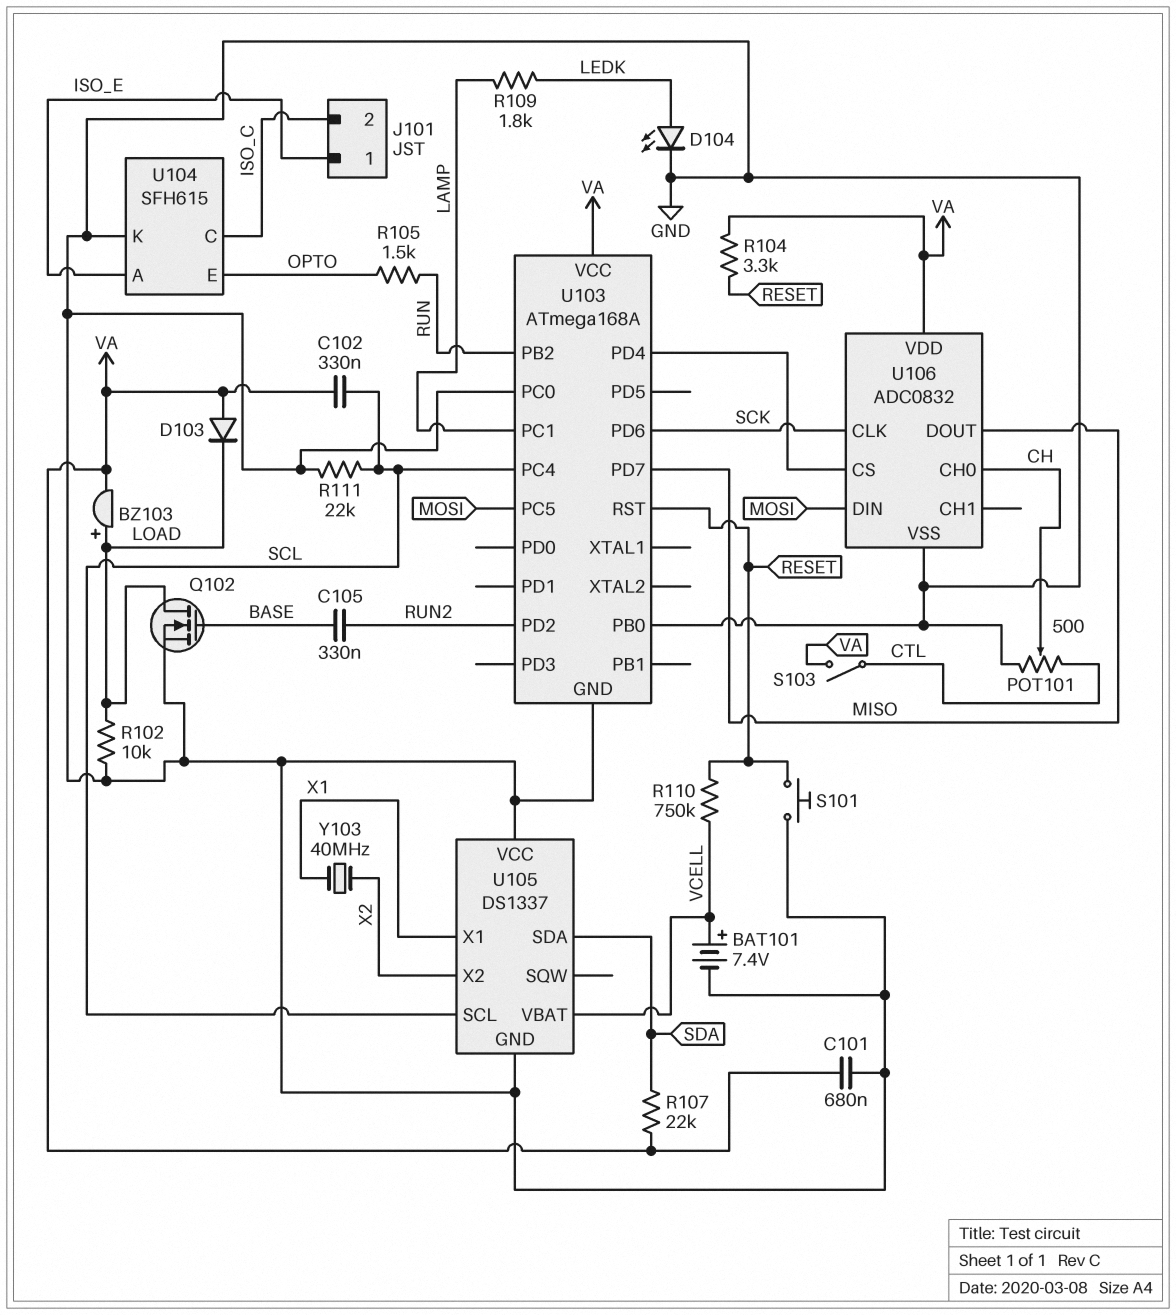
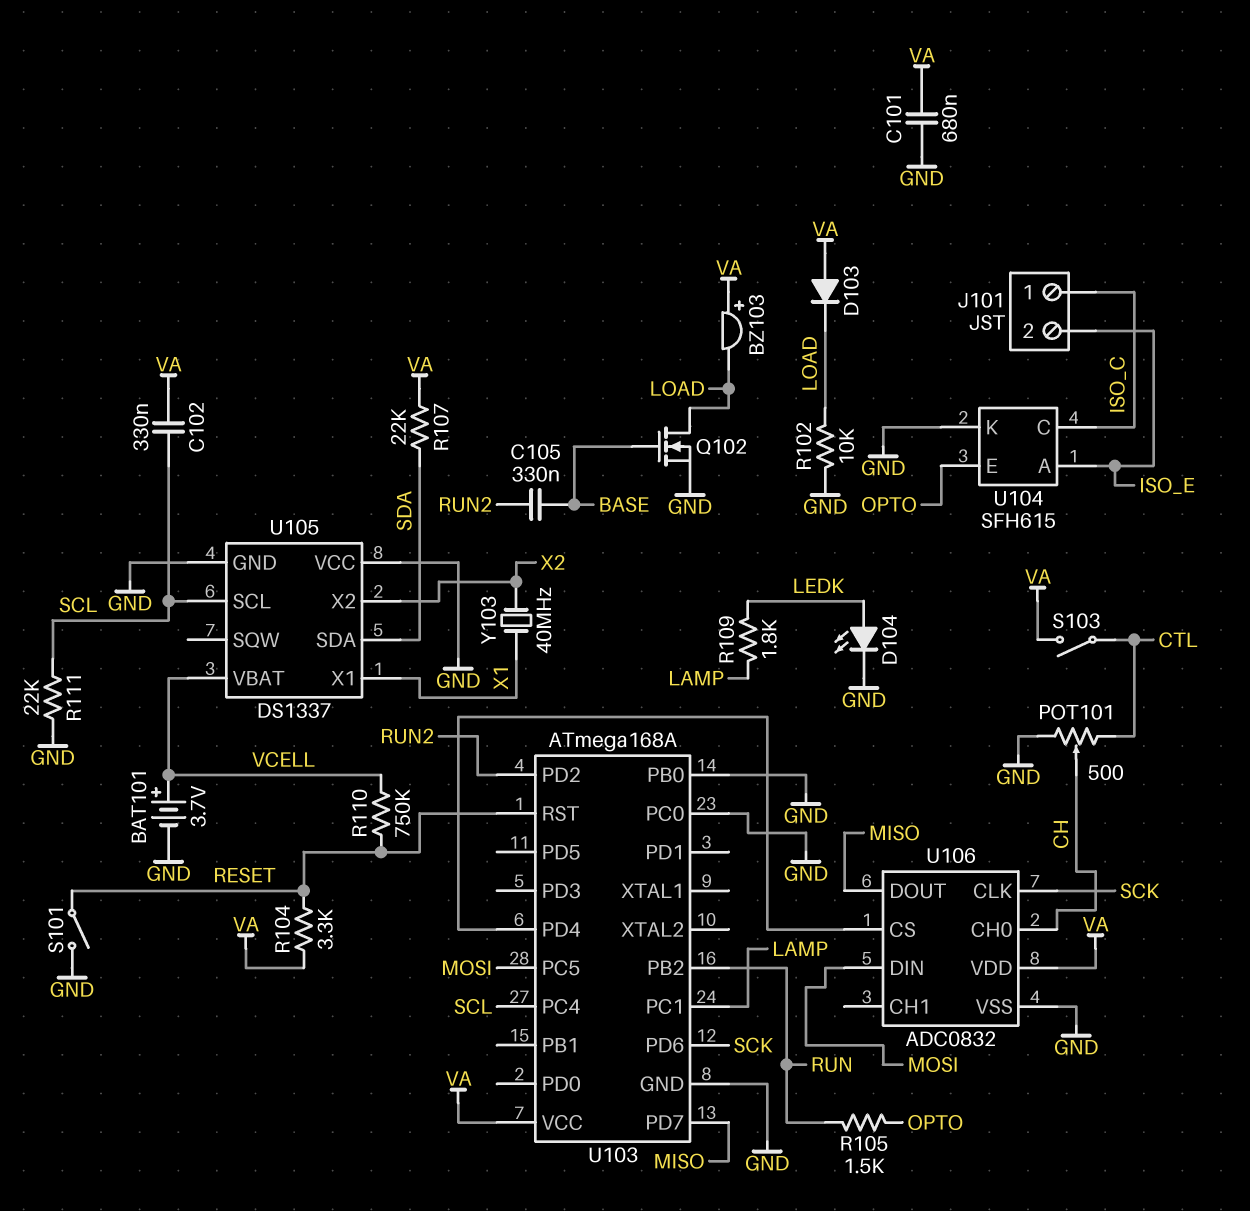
BAT101: 7.4V (plus VCELL, minus GND) -> 3.7V (plus VCELL, minus GND)
BZ103: buzzer (plus LOAD, minus VA) -> buzzer (plus VA, minus LOAD)
J101 pin 1: ISO_E -> ISO_C
J101 pin 2: ISO_C -> ISO_E
S101: button (GND, RESET) -> switch (GND, RESET)

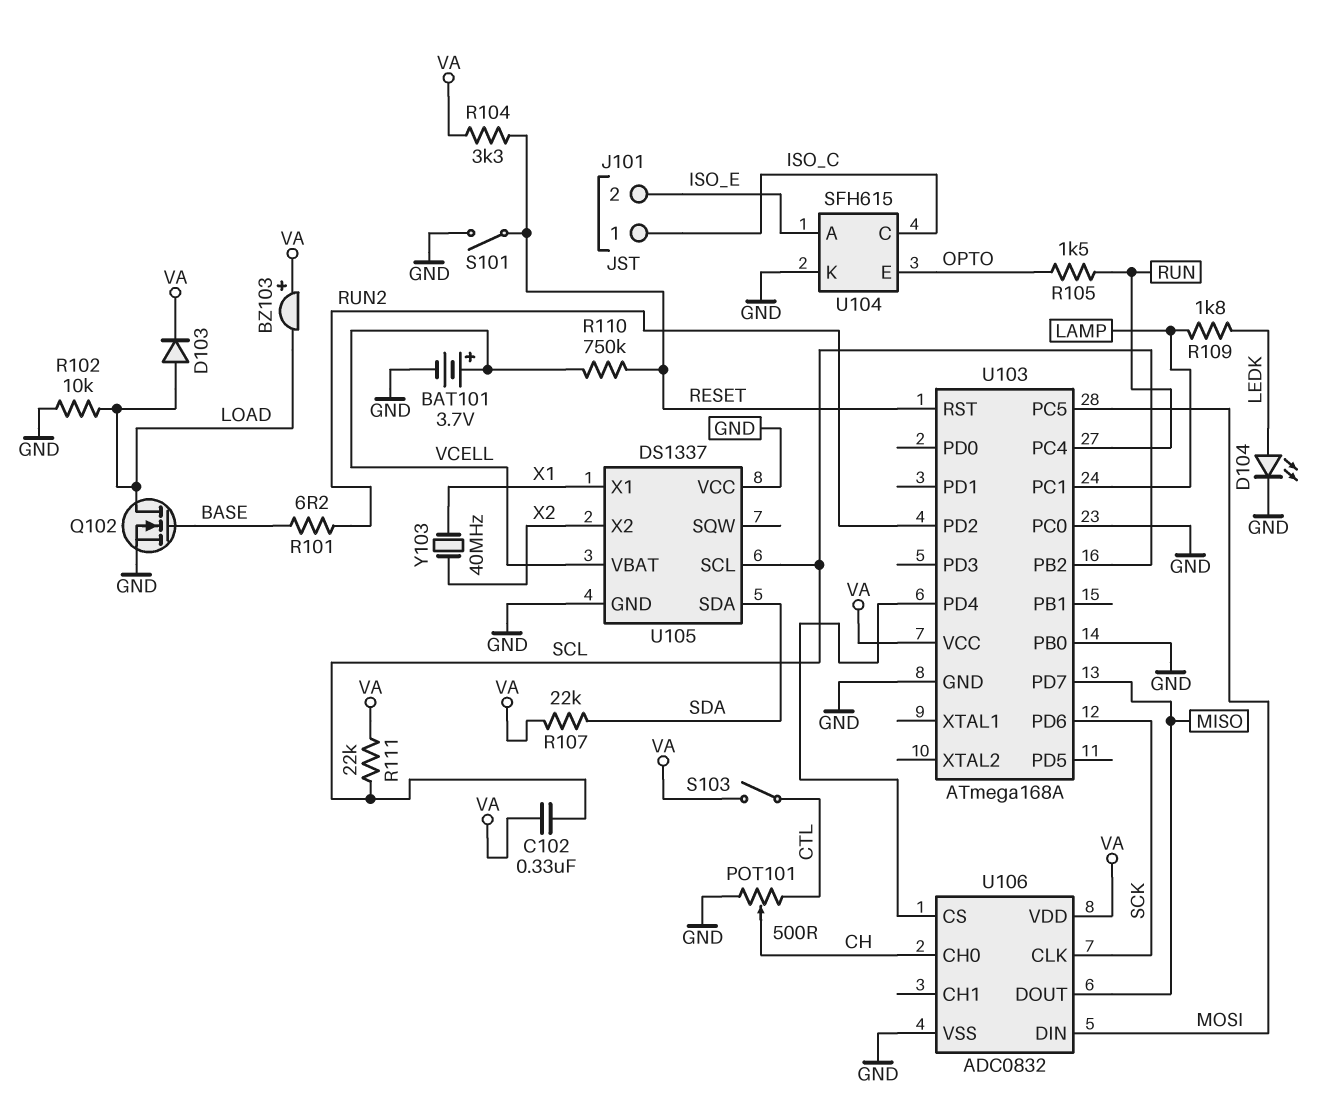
C101: 680nF (GND, VA) -> none
C105: 330nF (BASE, RUN2) -> none
D103: diode (A VA, K LOAD) -> diode (A LOAD, K VA)
R101: none -> 6.2 (BASE, RUN2)
R111: 22k (GND, SCL) -> 22k (SCL, VA)
U103 pin PB2: RUN -> SCL
U103 pin PC4: SCL -> RUN

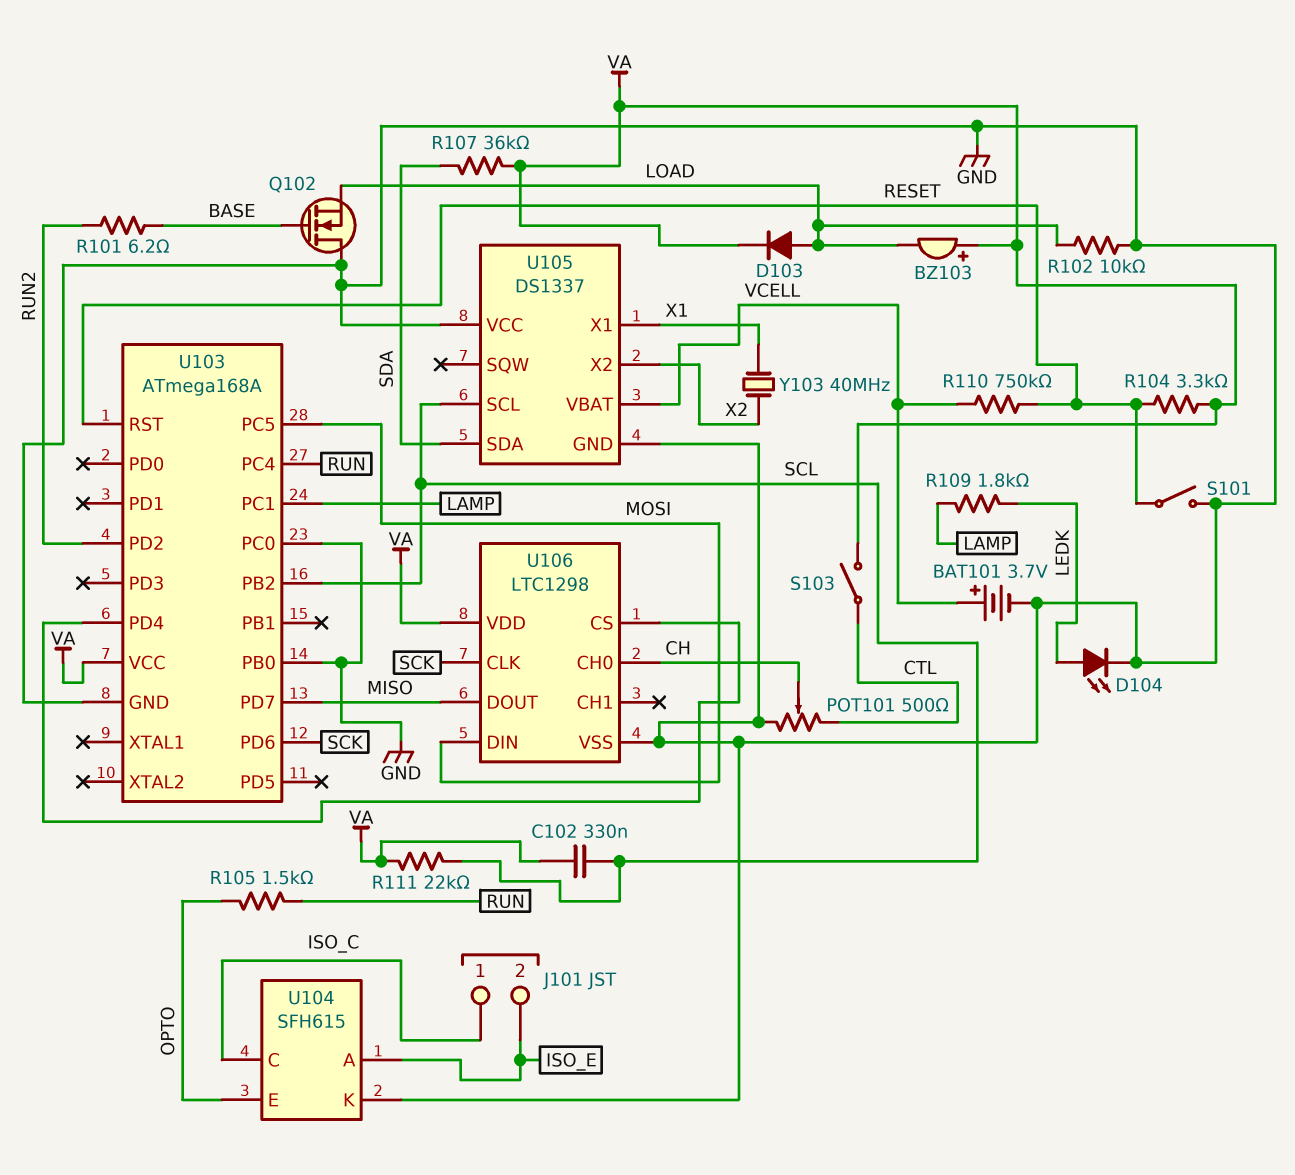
Q102: NMOS (G BASE, D LOAD, S GND) -> NMOS (G BASE, D GND, S LOAD)
R107: 22k (SDA, VA) -> 36k (SDA, VA)
U106: ADC0832 -> LTC1298

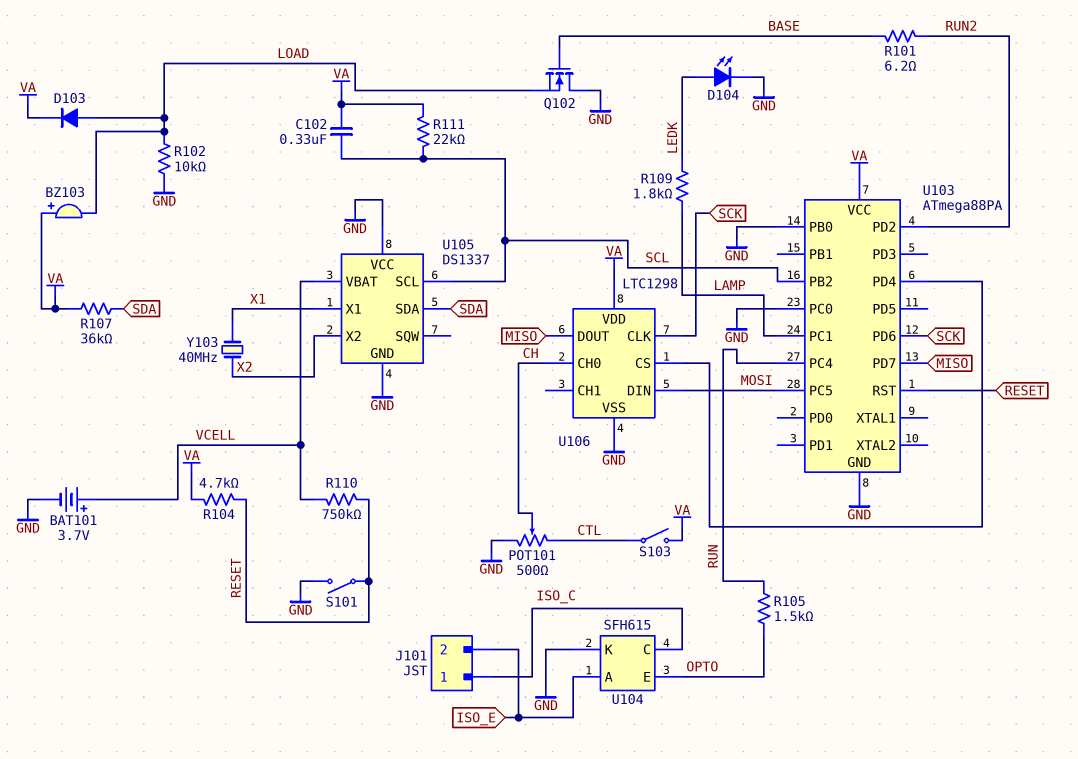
R104: 3.3k (RESET, VA) -> 4.7k (RESET, VA)
U103: ATmega168A -> ATmega88PA

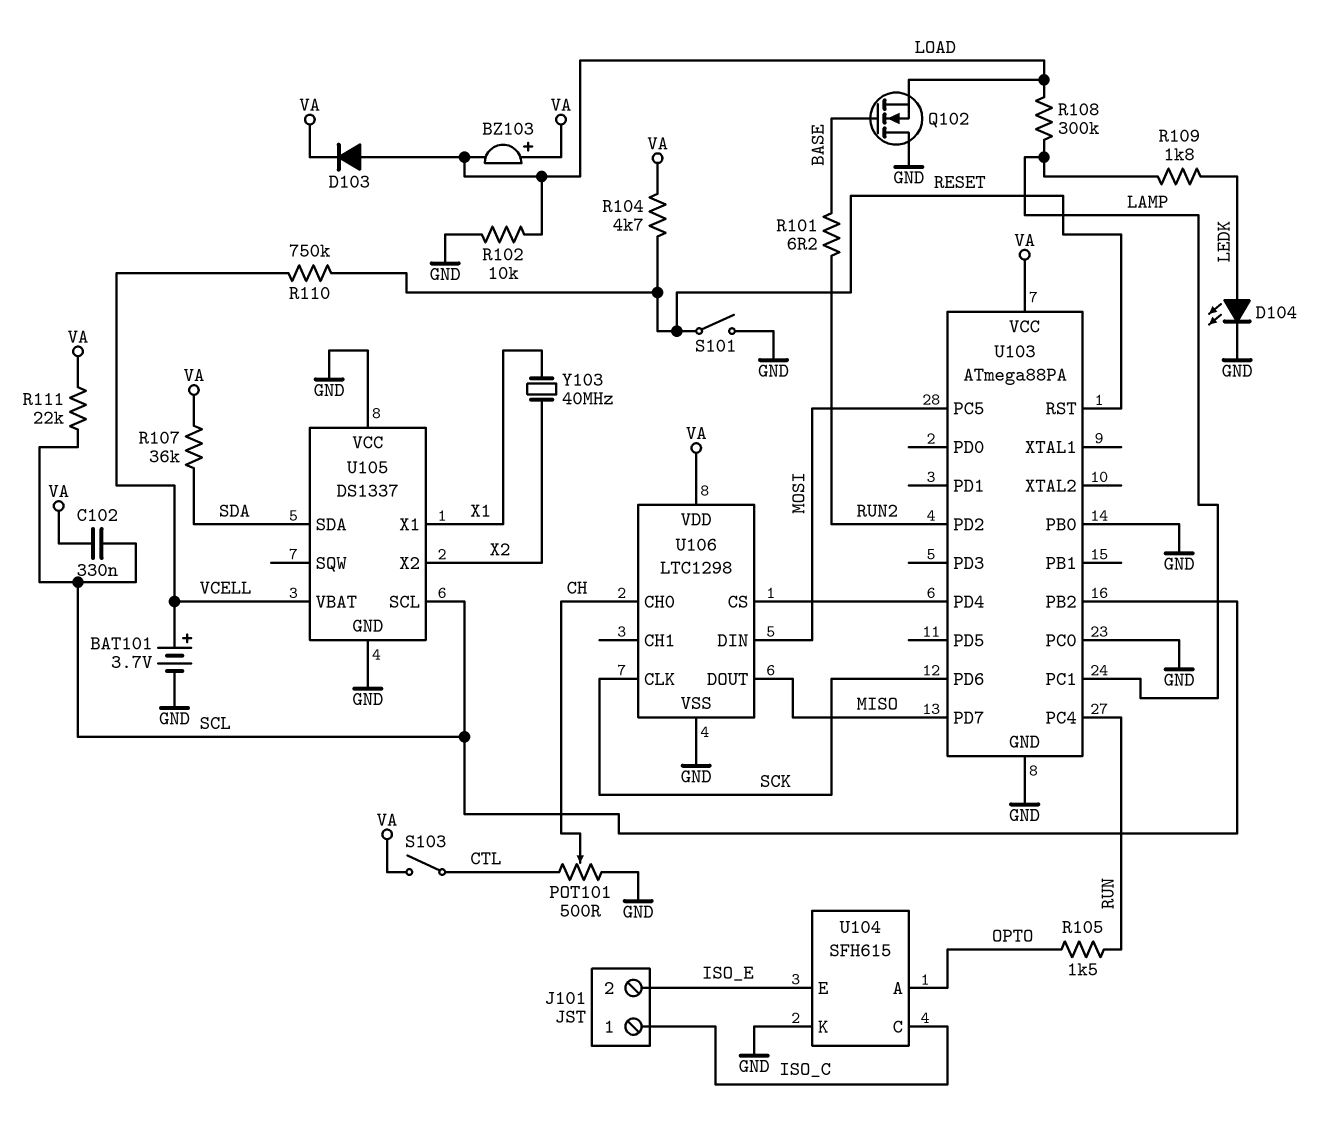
R108: none -> 300k (LAMP, LOAD)
U104 pin A: ISO_E -> OPTO
U104 pin E: OPTO -> ISO_E

